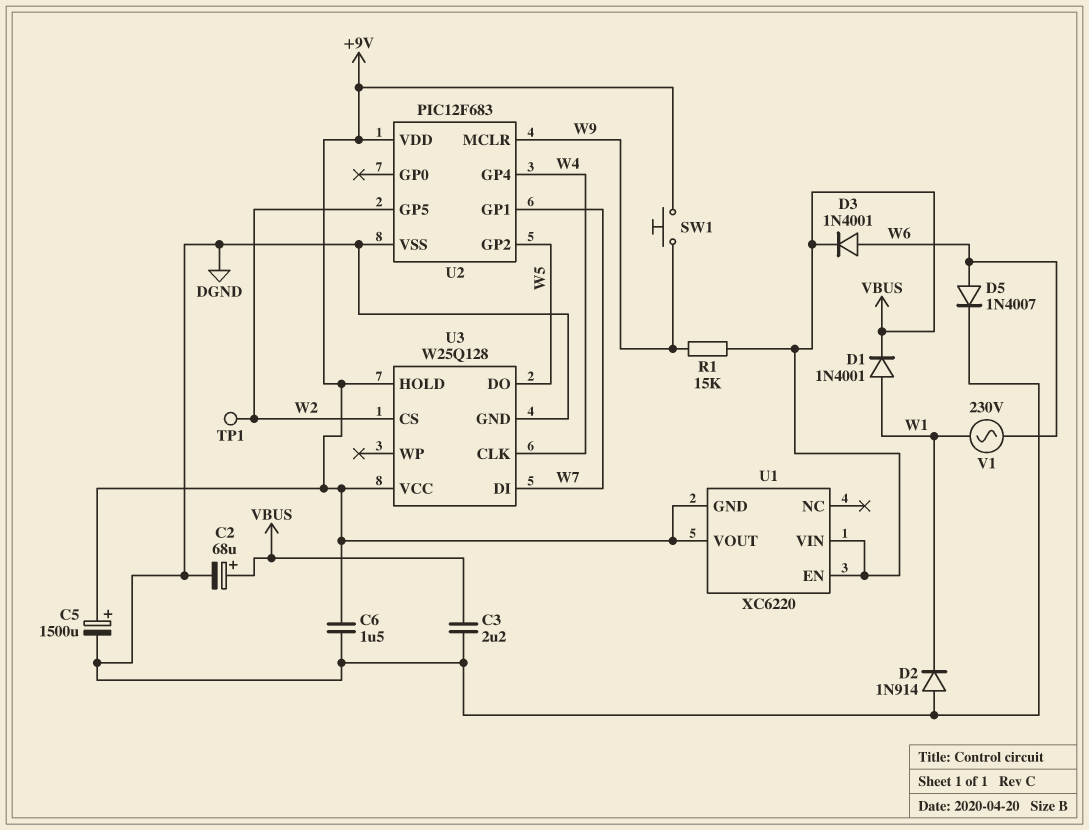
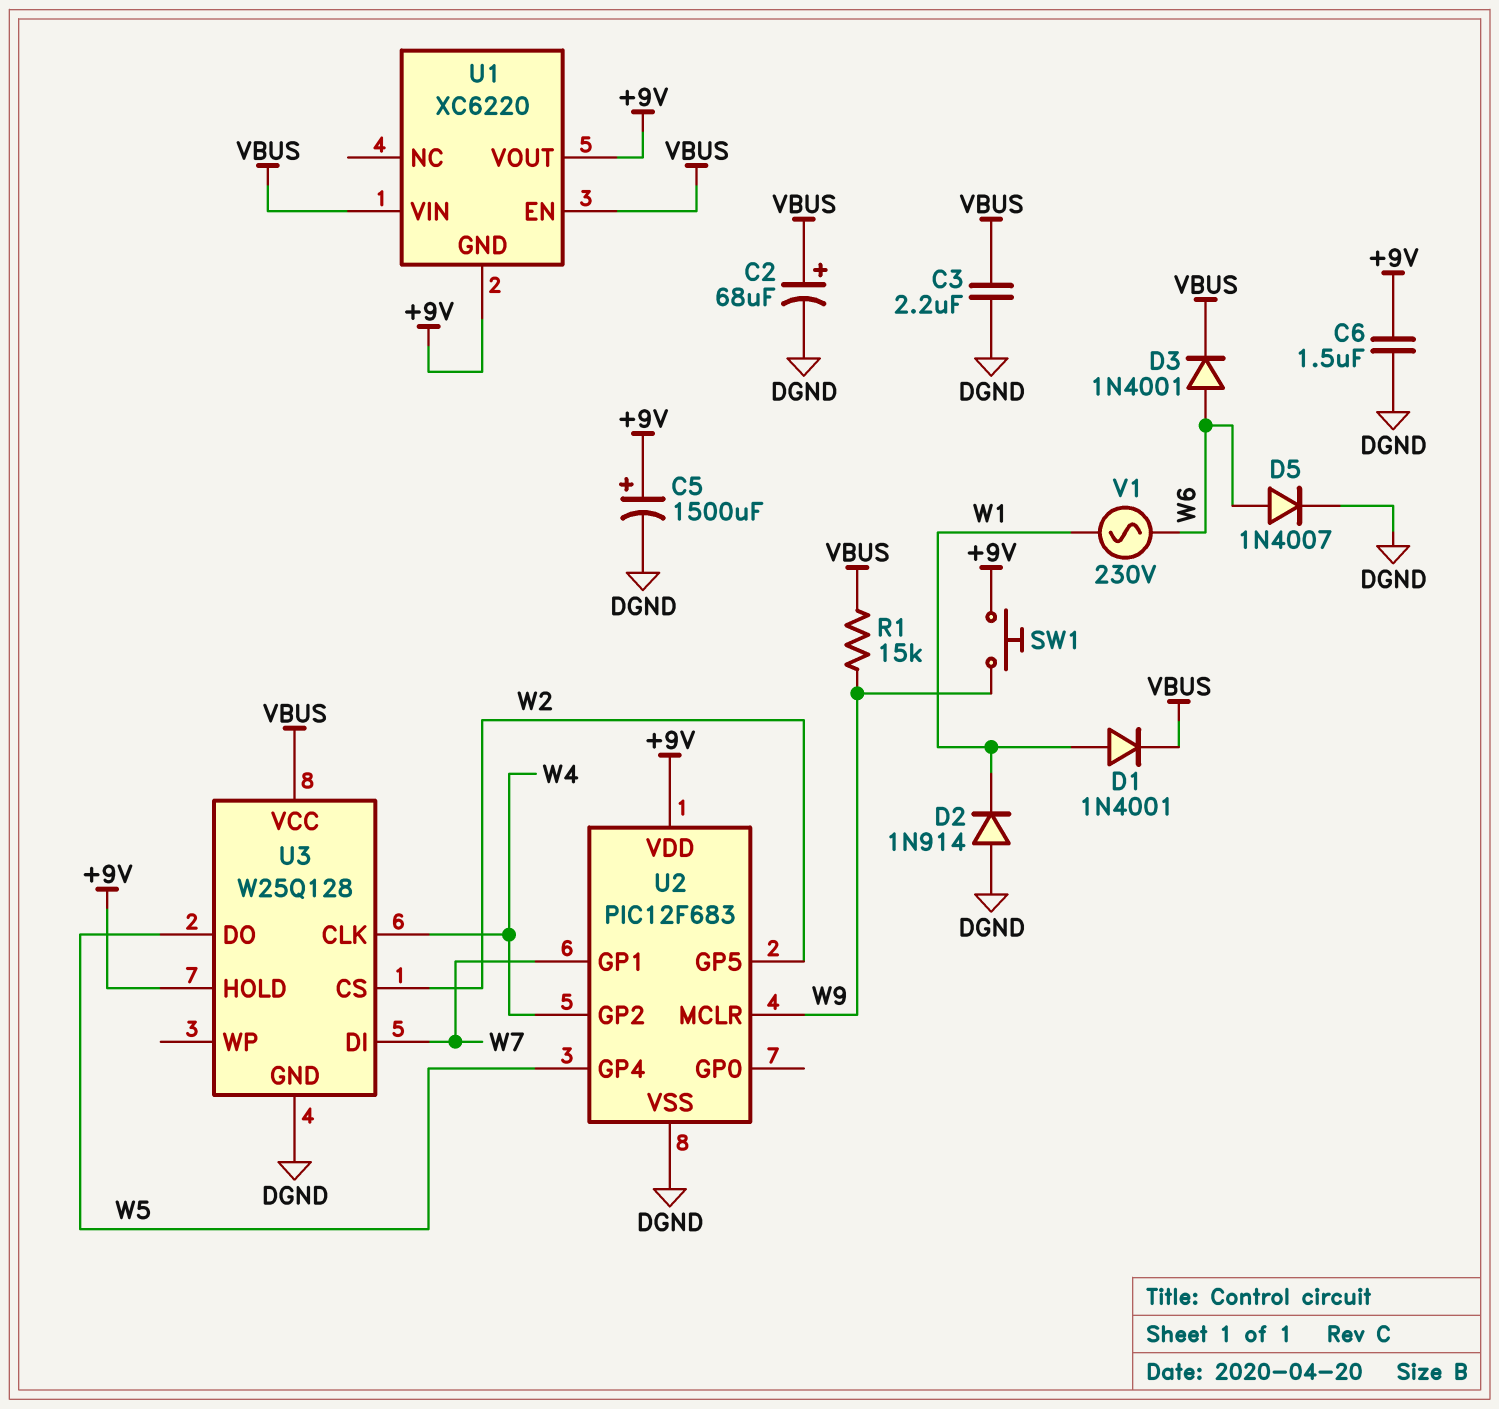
TP1: test point (W2) -> none
U2 pin GP2: W5 -> W4
U2 pin GP4: W4 -> W5
U3 pin VCC: +9V -> VBUS

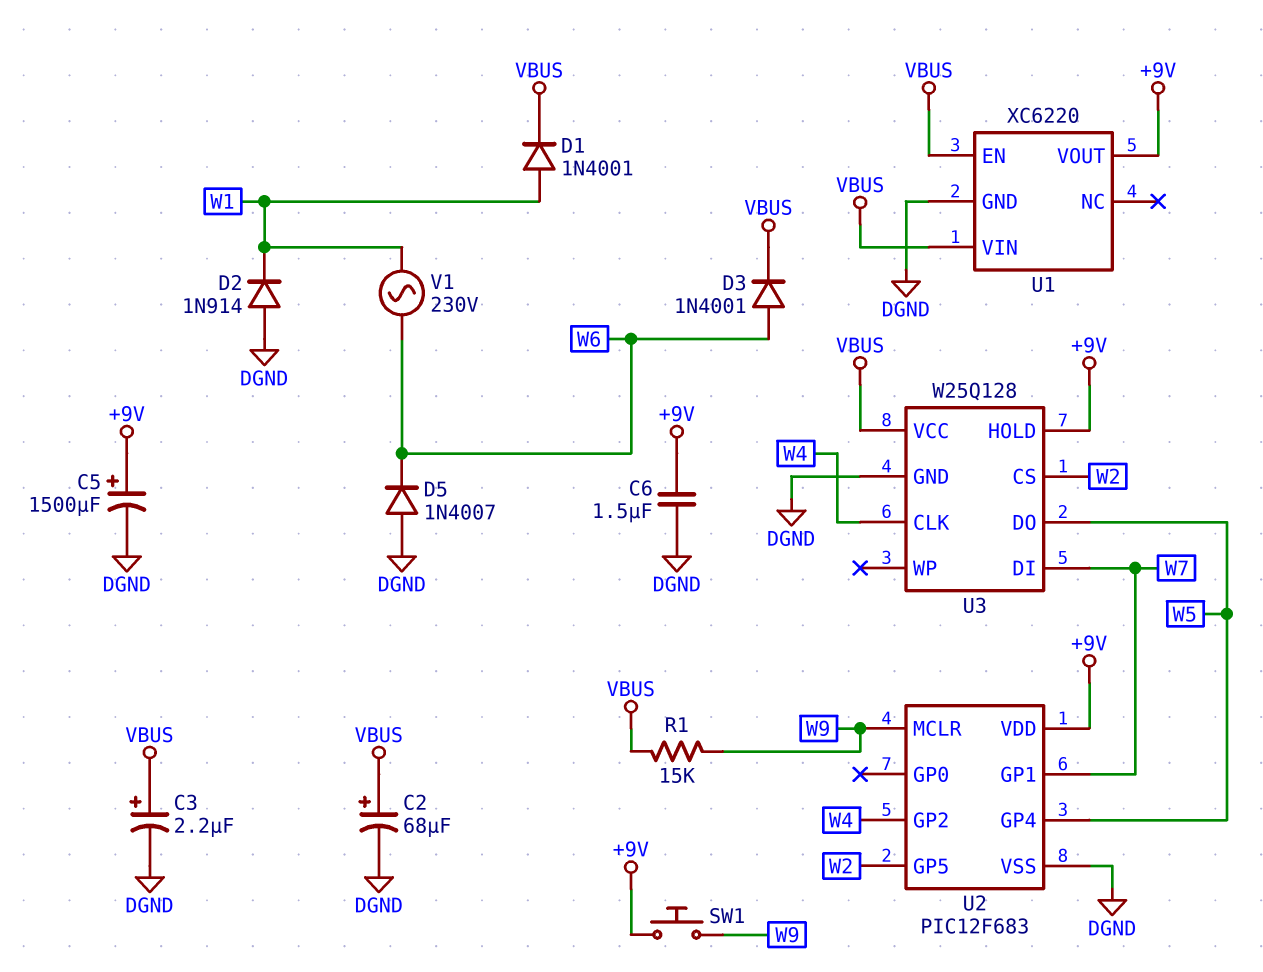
C3: 2.2uF (DGND, VBUS) -> 2.2uF (plus VBUS, minus DGND)
D5: diode 1N4007 (A W6, K DGND) -> diode 1N4007 (A DGND, K W6)
U1 pin GND: +9V -> DGND

